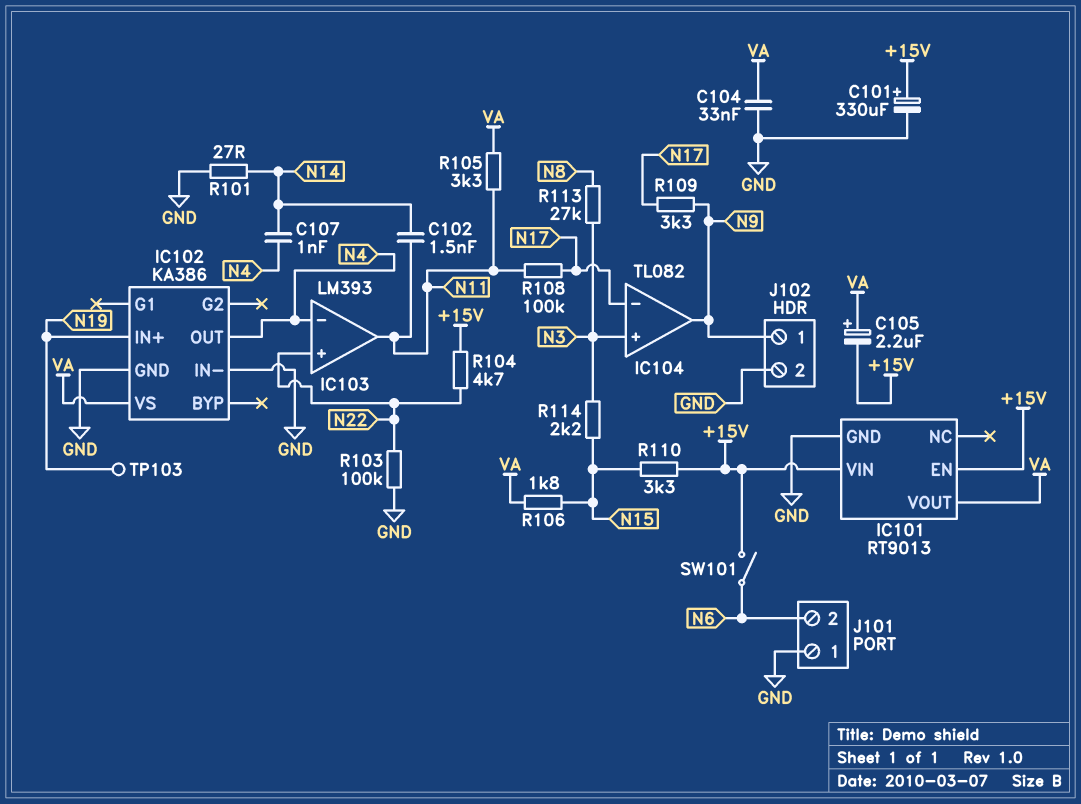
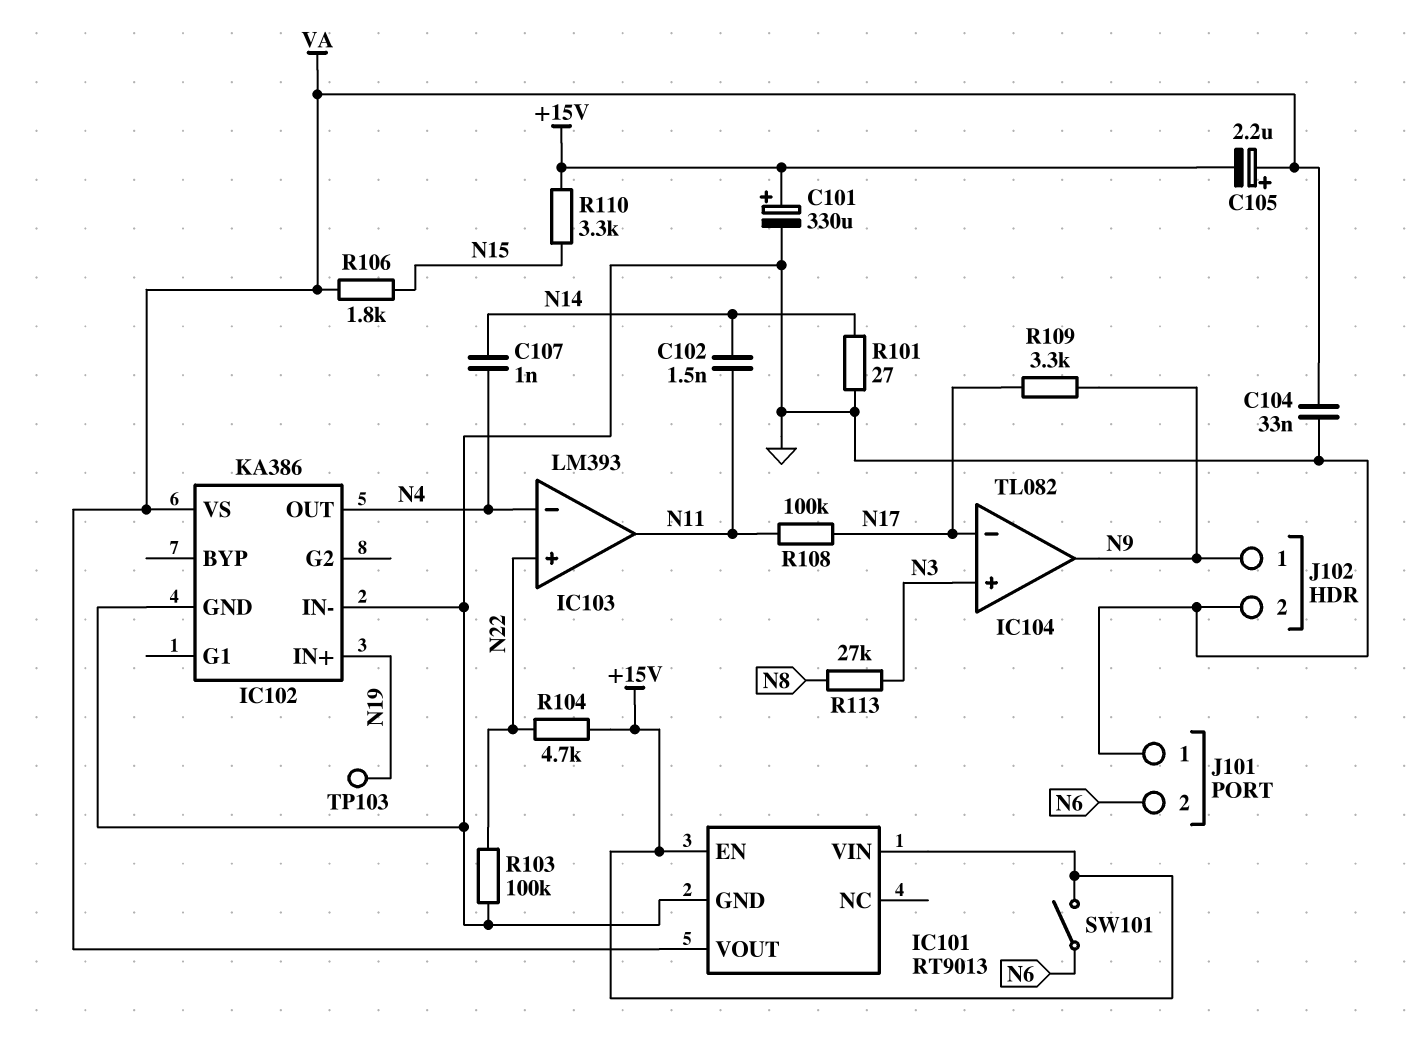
R105: 3.3k (N11, VA) -> none
R114: 2.2k (N3, N15) -> none

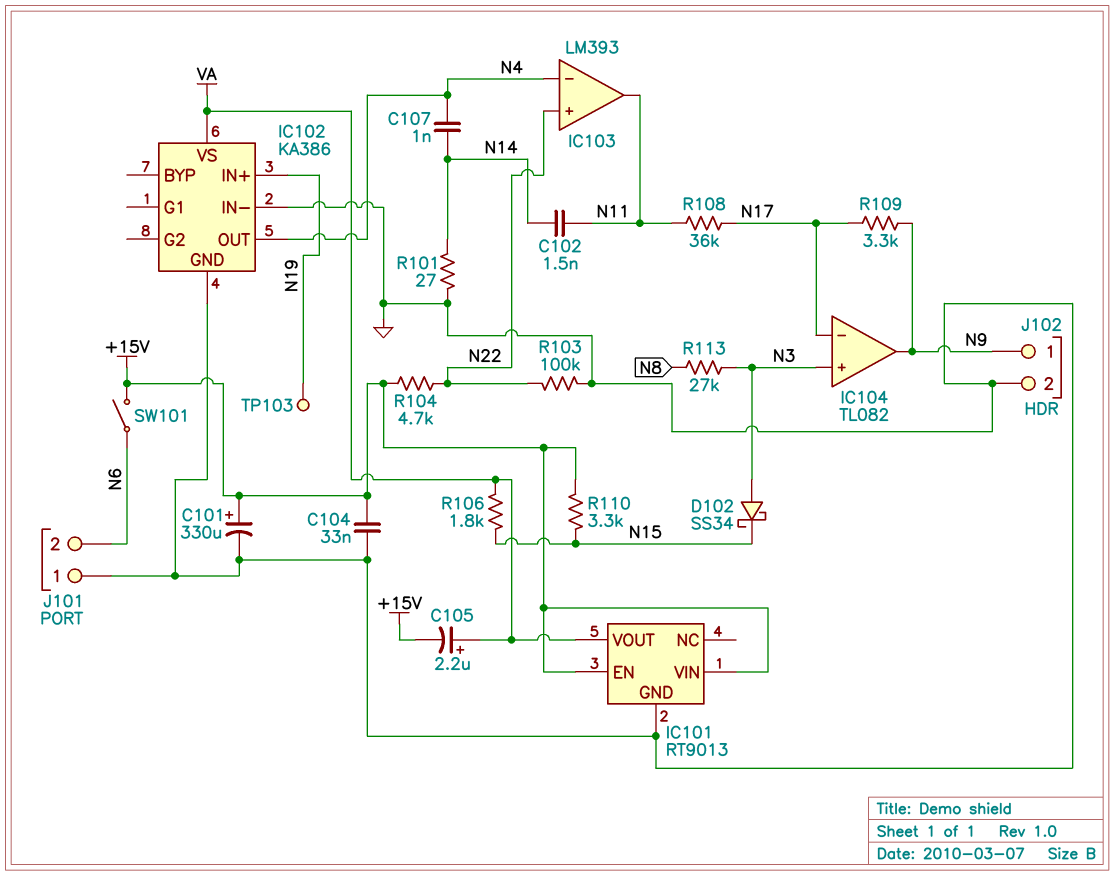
C104: 33nF (GND, VA) -> 33nF (+15V, GND)
D102: none -> schottky SS34 (A N3, K N15)
R108: 100k (N11, N17) -> 36k (N11, N17)

